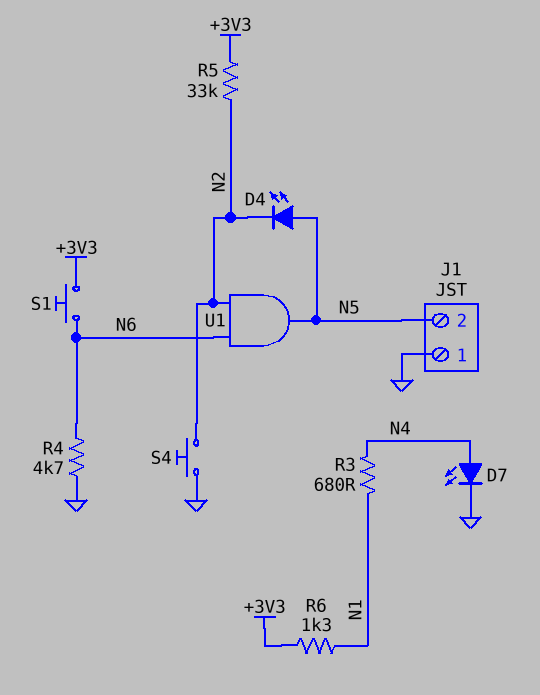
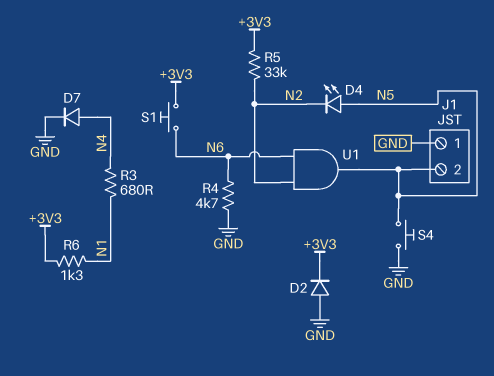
D2: none -> diode (A GND, K +3V3)
D7: LED (A N4, K GND) -> diode (A N4, K GND)
S4: button (GND, N2) -> button (GND, N5)

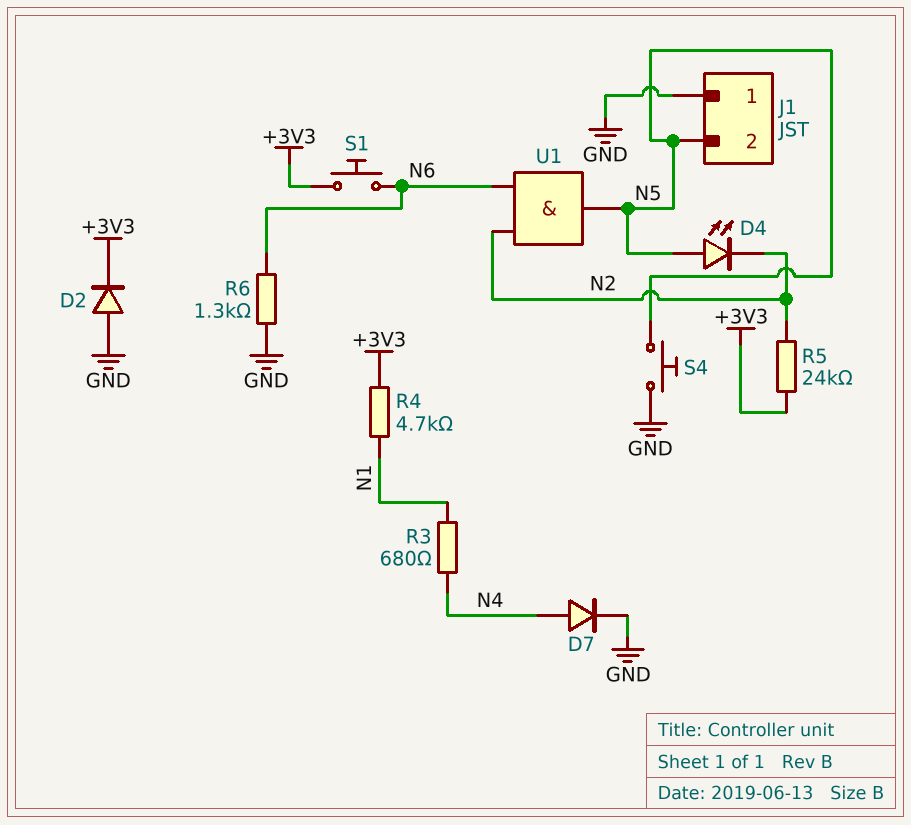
R4: 4.7k (GND, N6) -> 4.7k (+3V3, N1)
R5: 33k (+3V3, N2) -> 24k (+3V3, N2)
R6: 1.3k (+3V3, N1) -> 1.3k (GND, N6)

